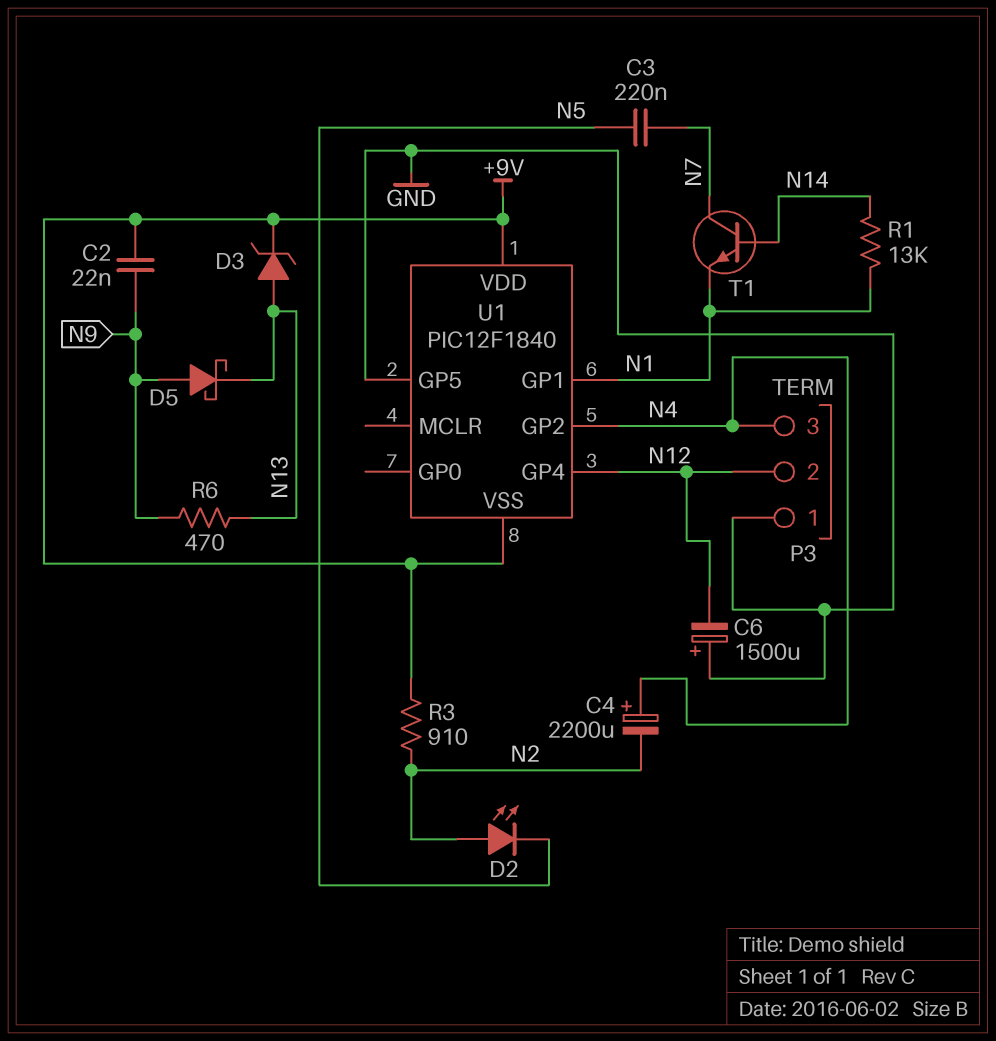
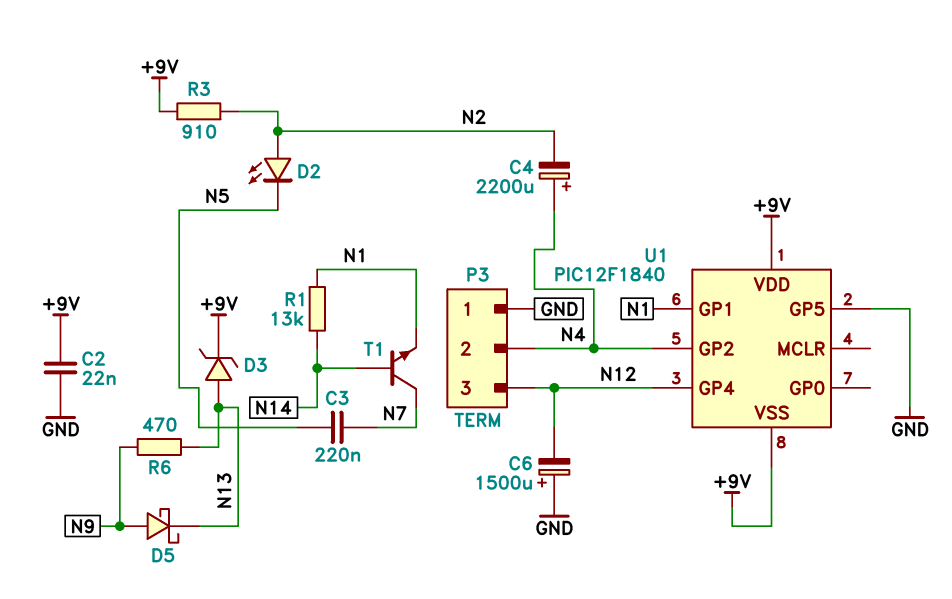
C2: 22nF (+9V, N9) -> 22nF (+9V, GND)
P3 pin 2: N12 -> N4
P3 pin 3: N4 -> N12

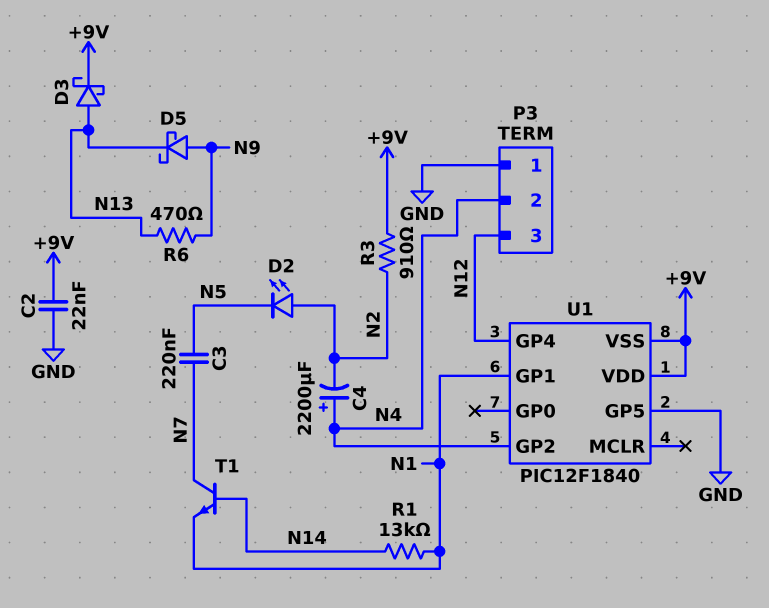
C6: 1500uF (plus GND, minus N12) -> none
D3: zener (A N13, K +9V) -> schottky (A N13, K +9V)

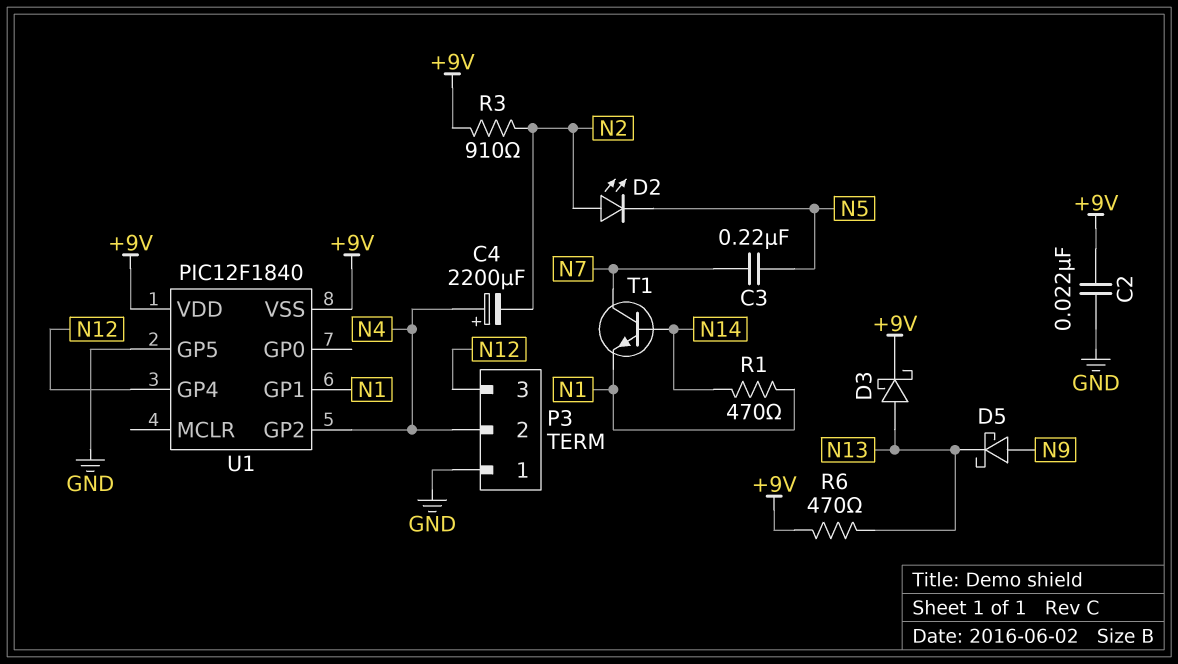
R1: 13k (N1, N14) -> 470 (N1, N14)
R6: 470 (N9, N13) -> 470 (+9V, N13)

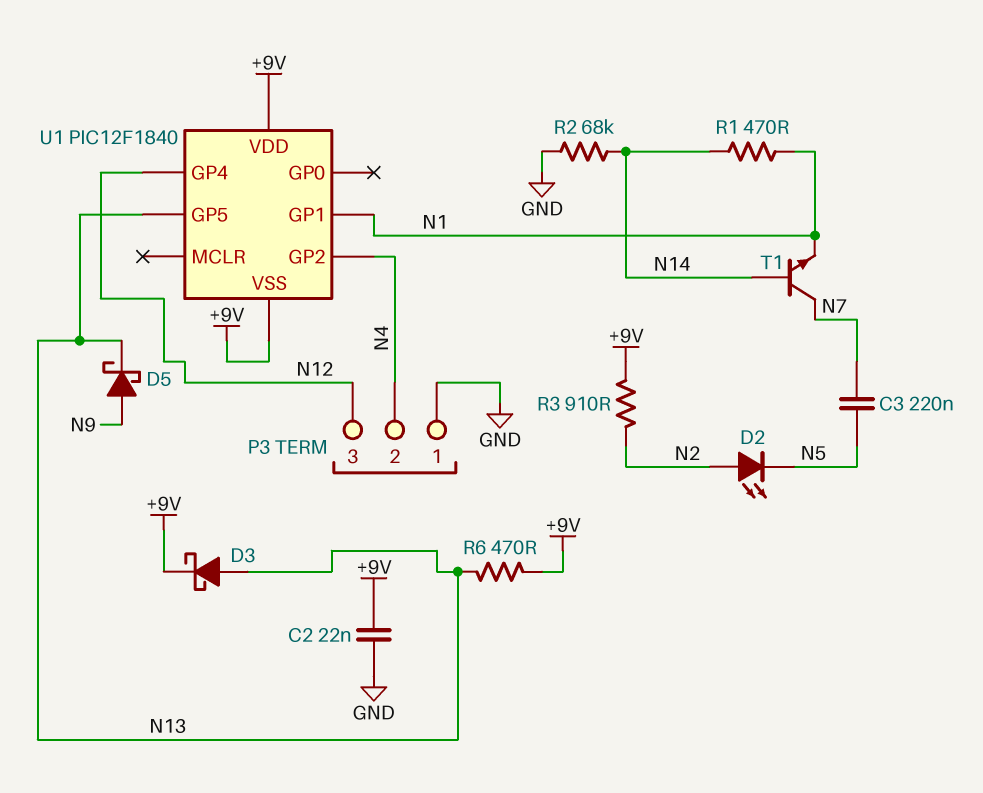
C4: 2200uF (plus N4, minus N2) -> none
R2: none -> 68k (GND, N14)
U1 pin GP5: GND -> N13

